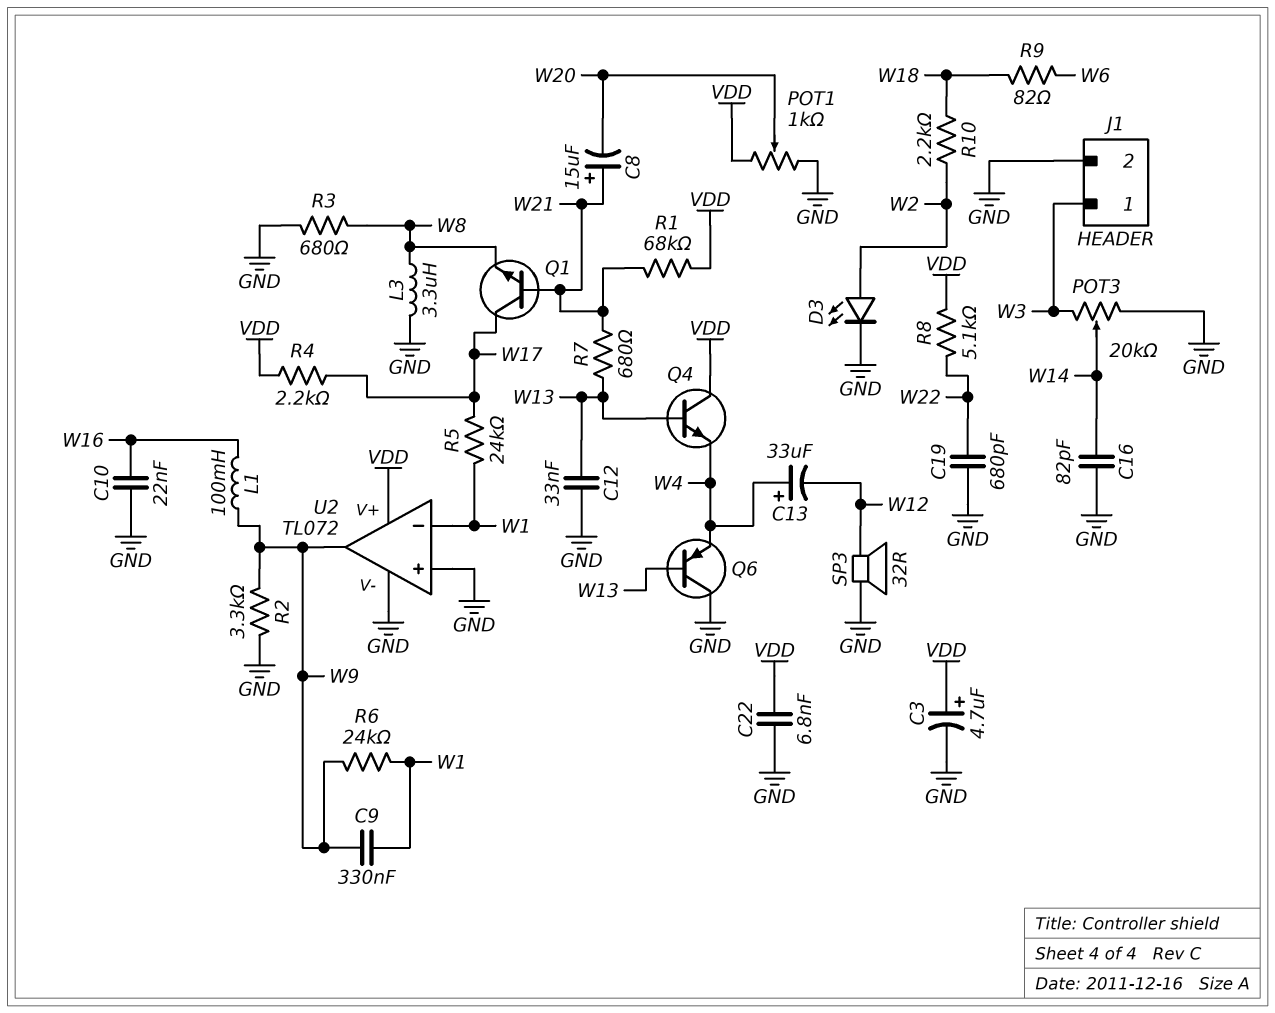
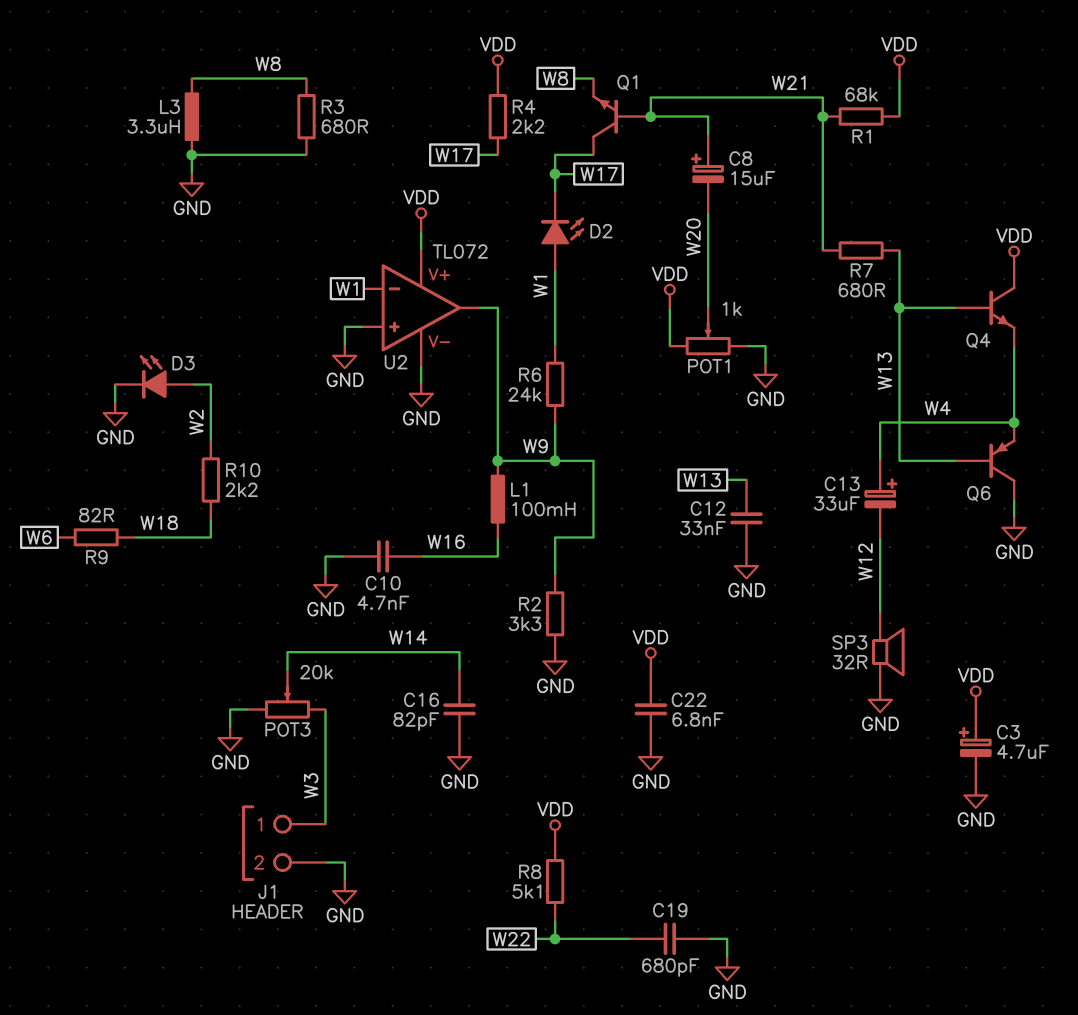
C9: 330nF (W1, W9) -> none
C10: 22nF (GND, W16) -> 4.7nF (GND, W16)
D2: none -> LED (A W1, K W17)
R5: 24k (W1, W17) -> none

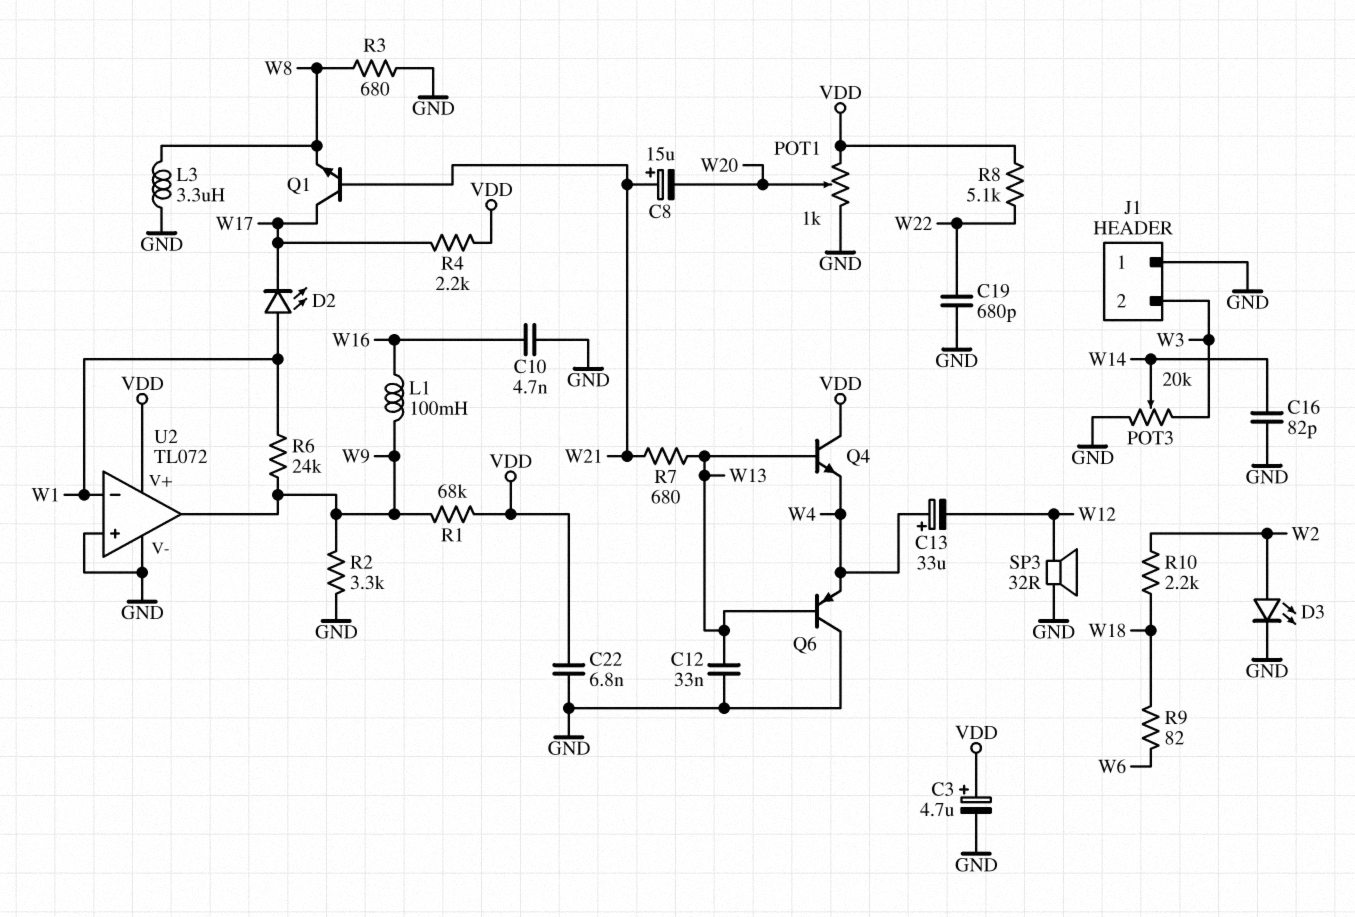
J1 pin 1: W3 -> GND
J1 pin 2: GND -> W3
R1: 68k (VDD, W21) -> 68k (VDD, W9)

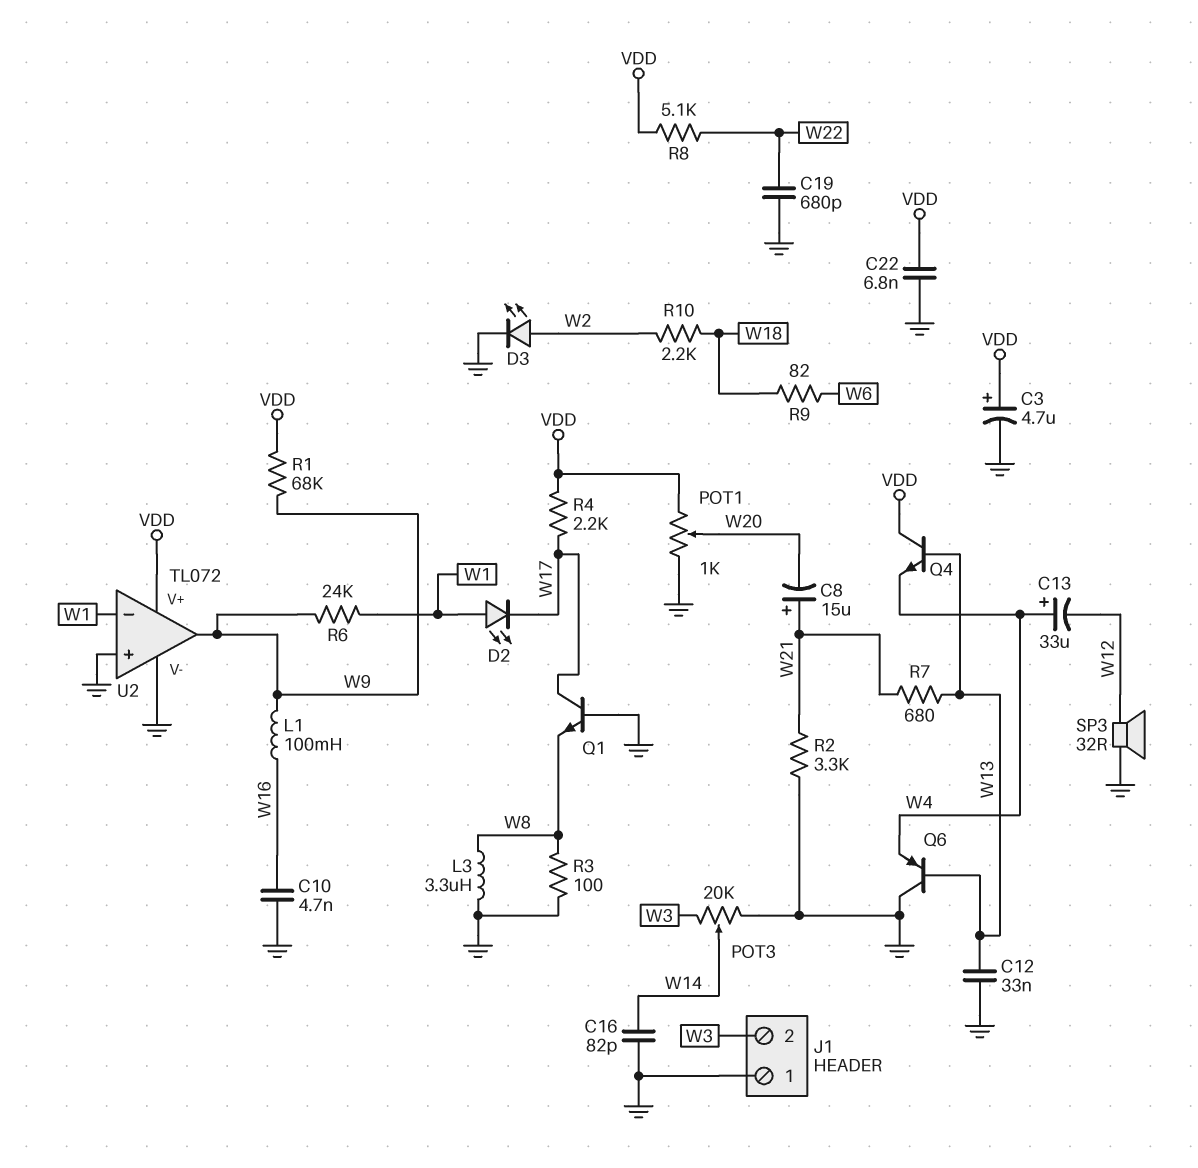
Q1: NPN (B W21, C W17, E W8) -> NPN (B GND, C W17, E W8)
R2: 3.3k (GND, W9) -> 3.3k (GND, W21)
R3: 680 (GND, W8) -> 100 (GND, W8)

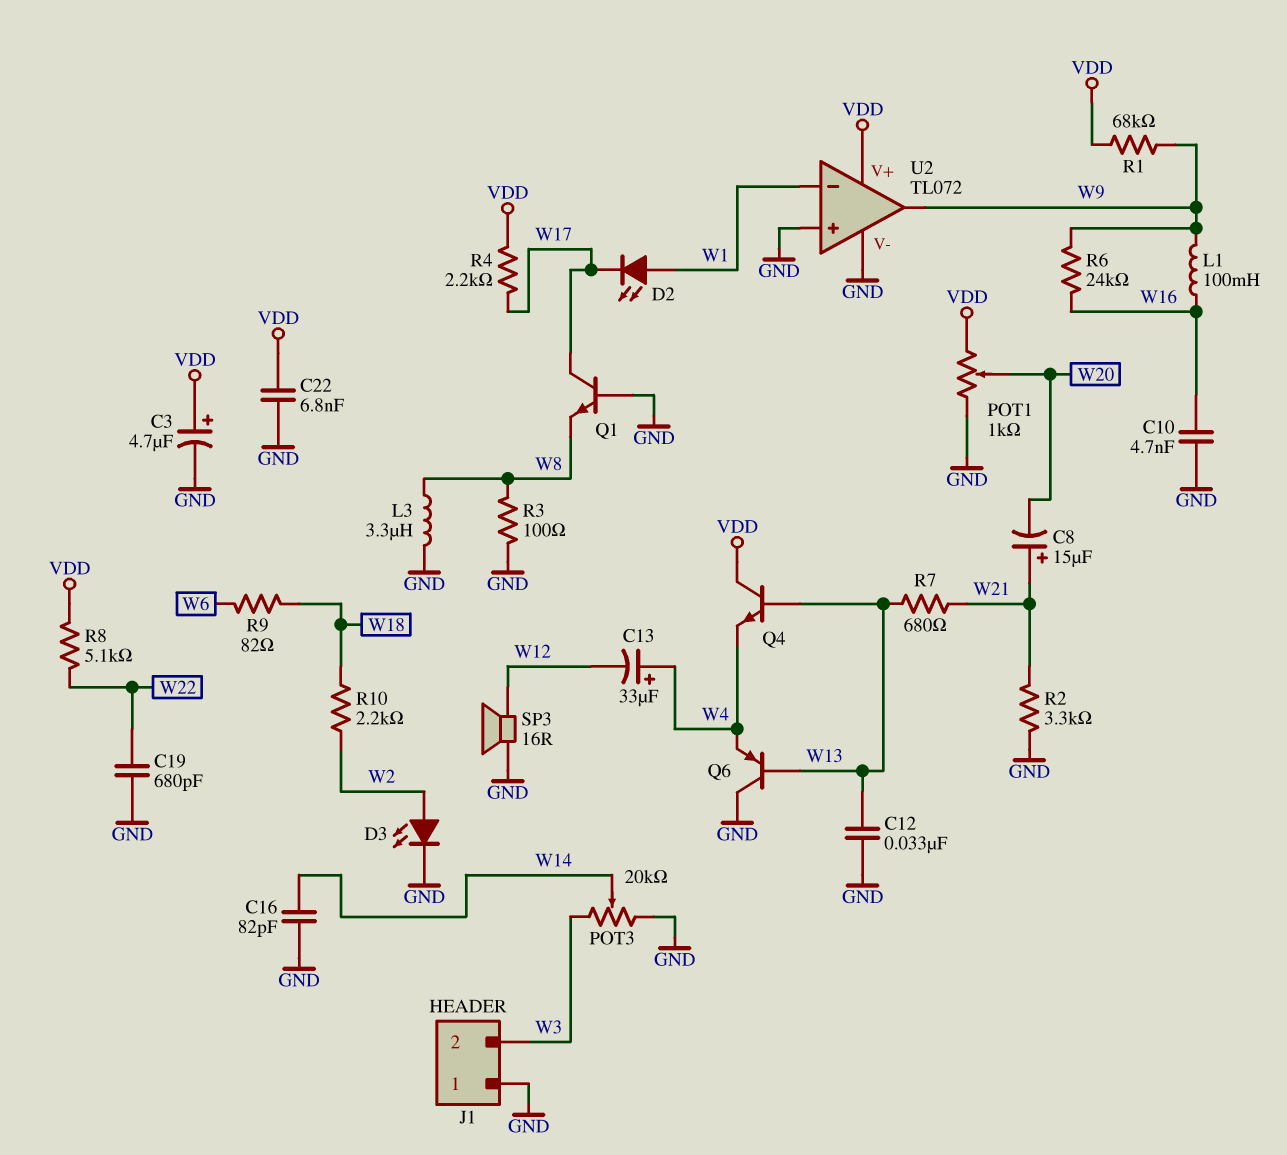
R6: 24k (W1, W9) -> 24k (W9, W16)
SP3: speaker 32R (GND, W12) -> speaker 16R (GND, W12)

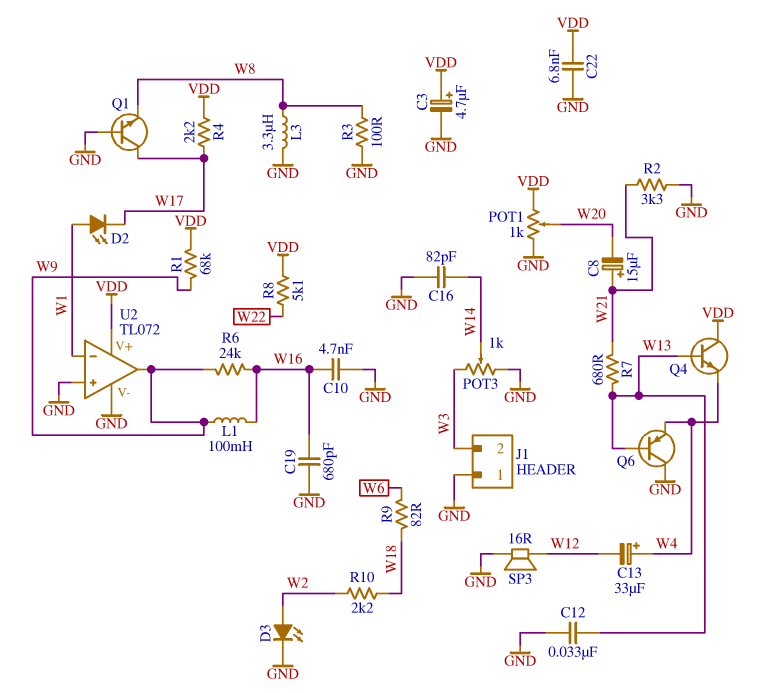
C19: 680pF (GND, W22) -> 680pF (GND, W16)
POT3: 20k (GND, W3, wiper W14) -> 1k (GND, W3, wiper W14)

